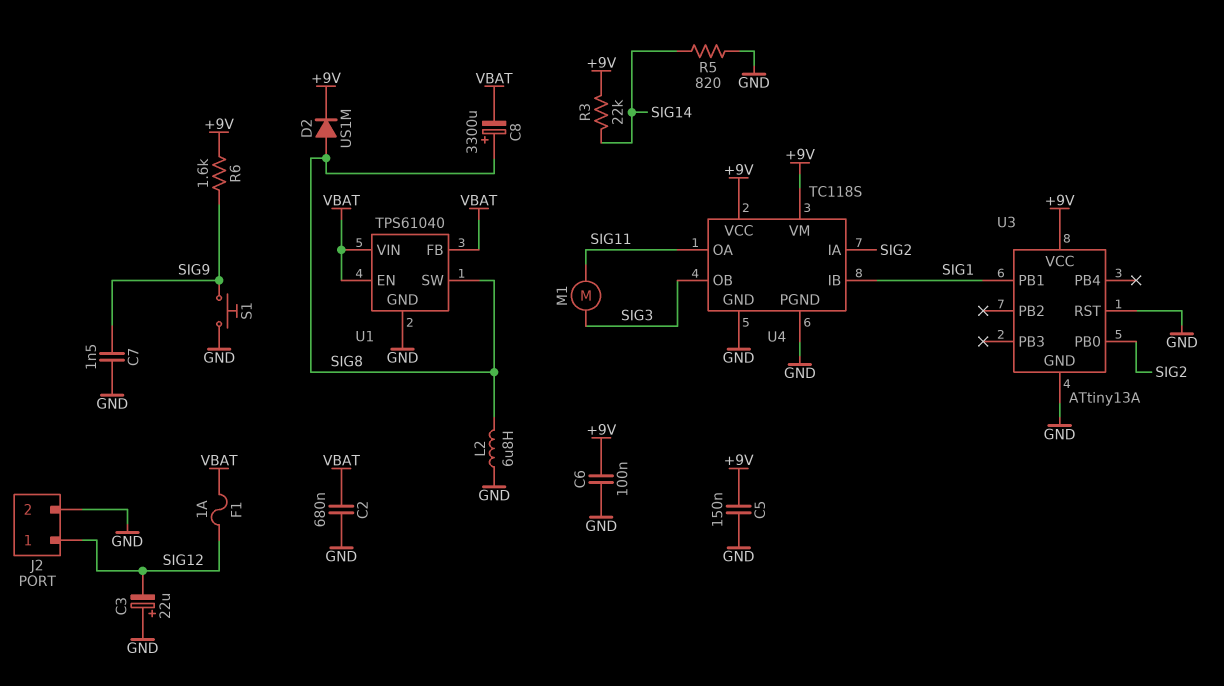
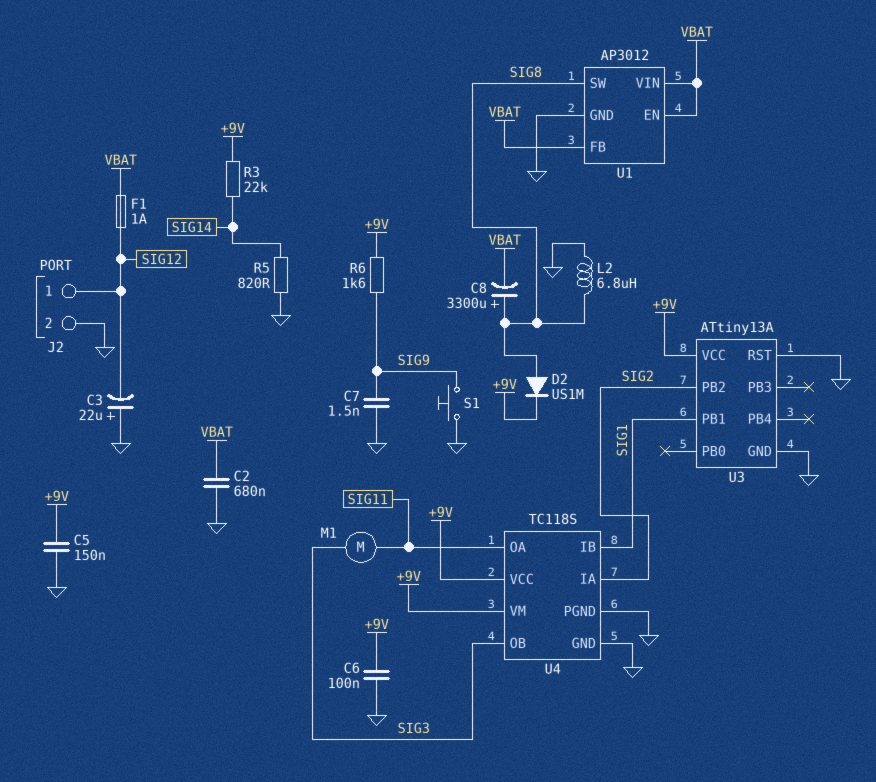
U1: TPS61040 -> AP3012
U3 pin PB0: SIG2 -> none
U3 pin PB2: none -> SIG2

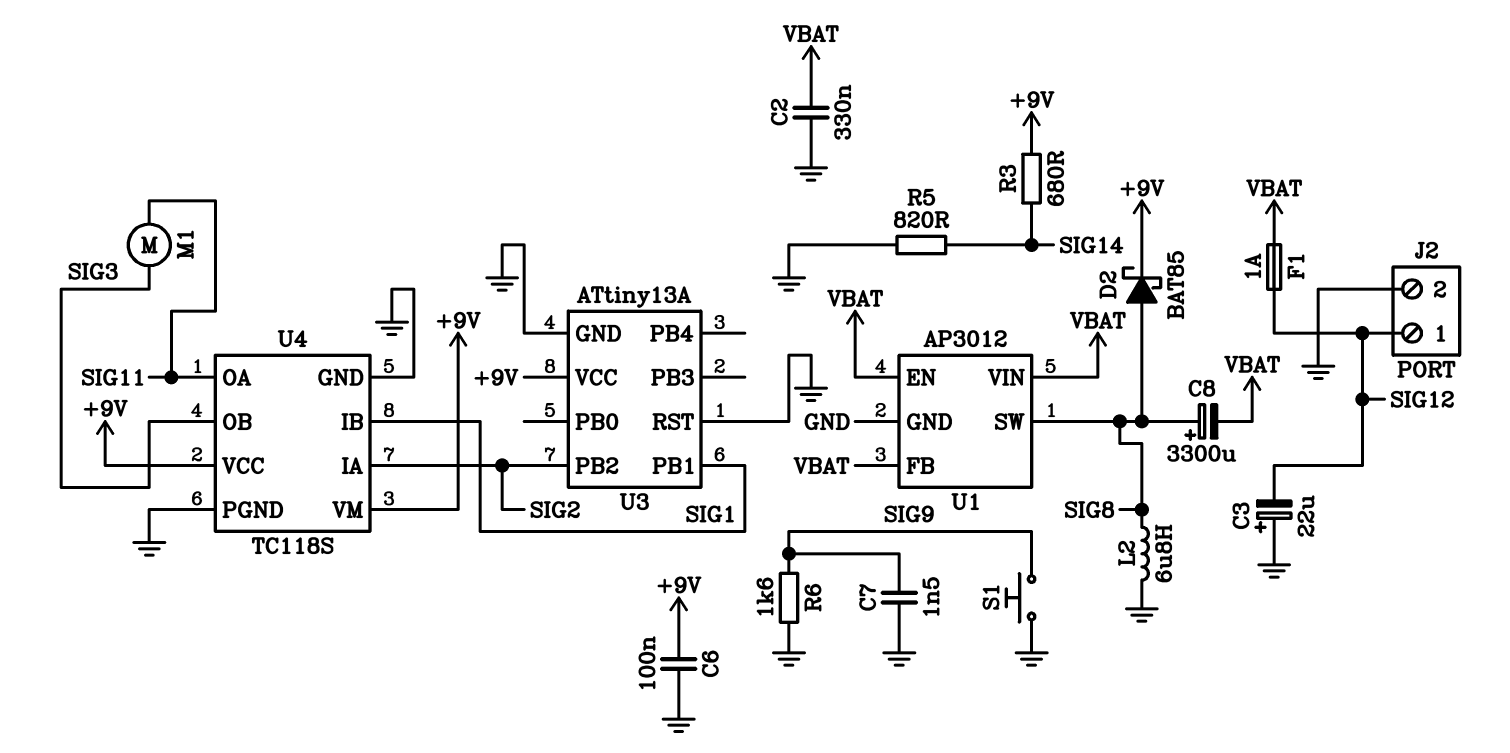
C2: 680nF (GND, VBAT) -> 330nF (GND, VBAT)
C5: 150nF (+9V, GND) -> none
D2: diode US1M (A SIG8, K +9V) -> schottky BAT85 (A SIG8, K +9V)
R3: 22k (+9V, SIG14) -> 680 (+9V, SIG14)
R6: 1.6k (+9V, SIG9) -> 1.6k (GND, SIG9)

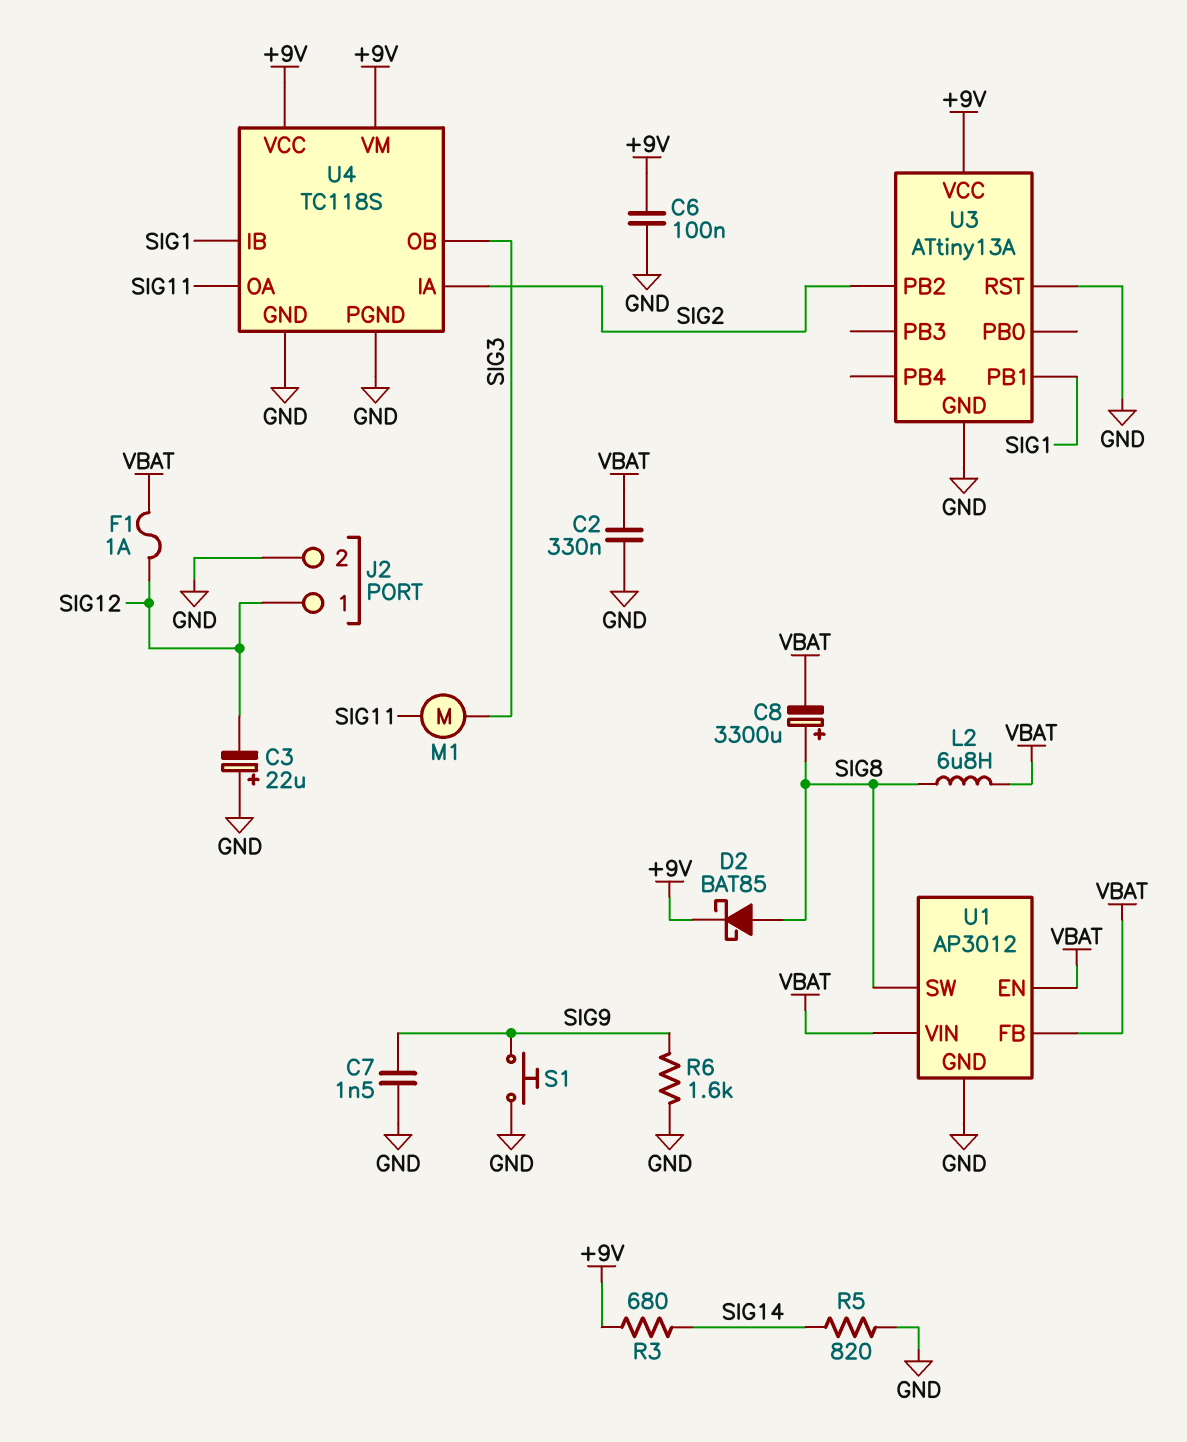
L2: 6.8uH (GND, SIG8) -> 6.8uH (SIG8, VBAT)

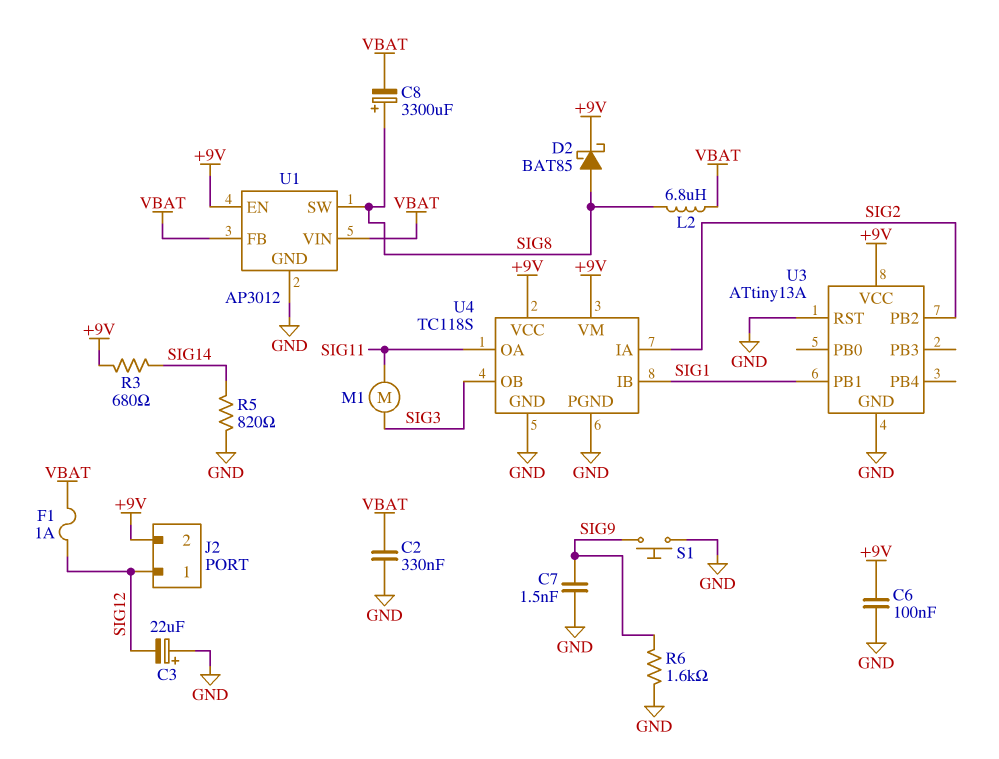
J2 pin 2: GND -> +9V
U1 pin EN: VBAT -> +9V

